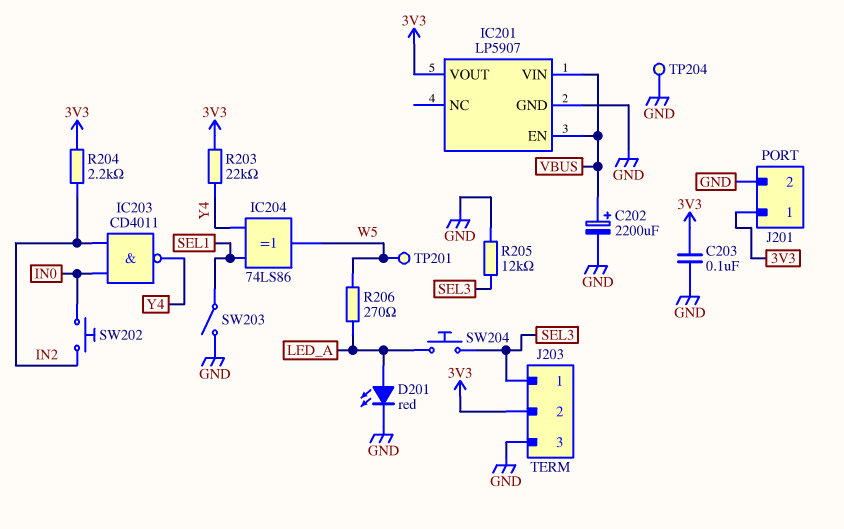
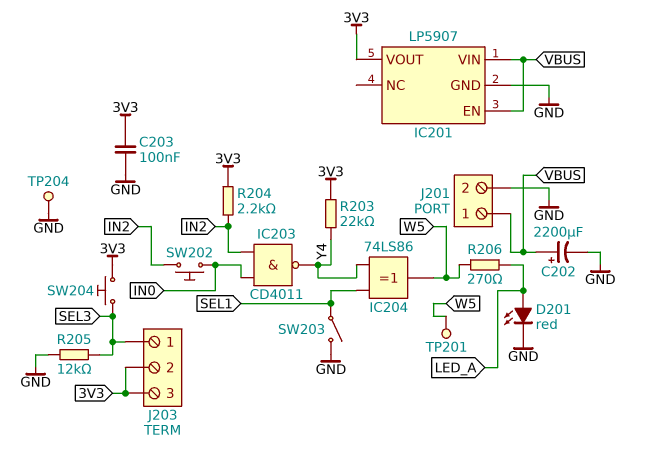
J201 pin 1: 3V3 -> VBUS
J203 pin 3: GND -> 3V3
SW204: button (LED_A, SEL3) -> button (3V3, SEL3)

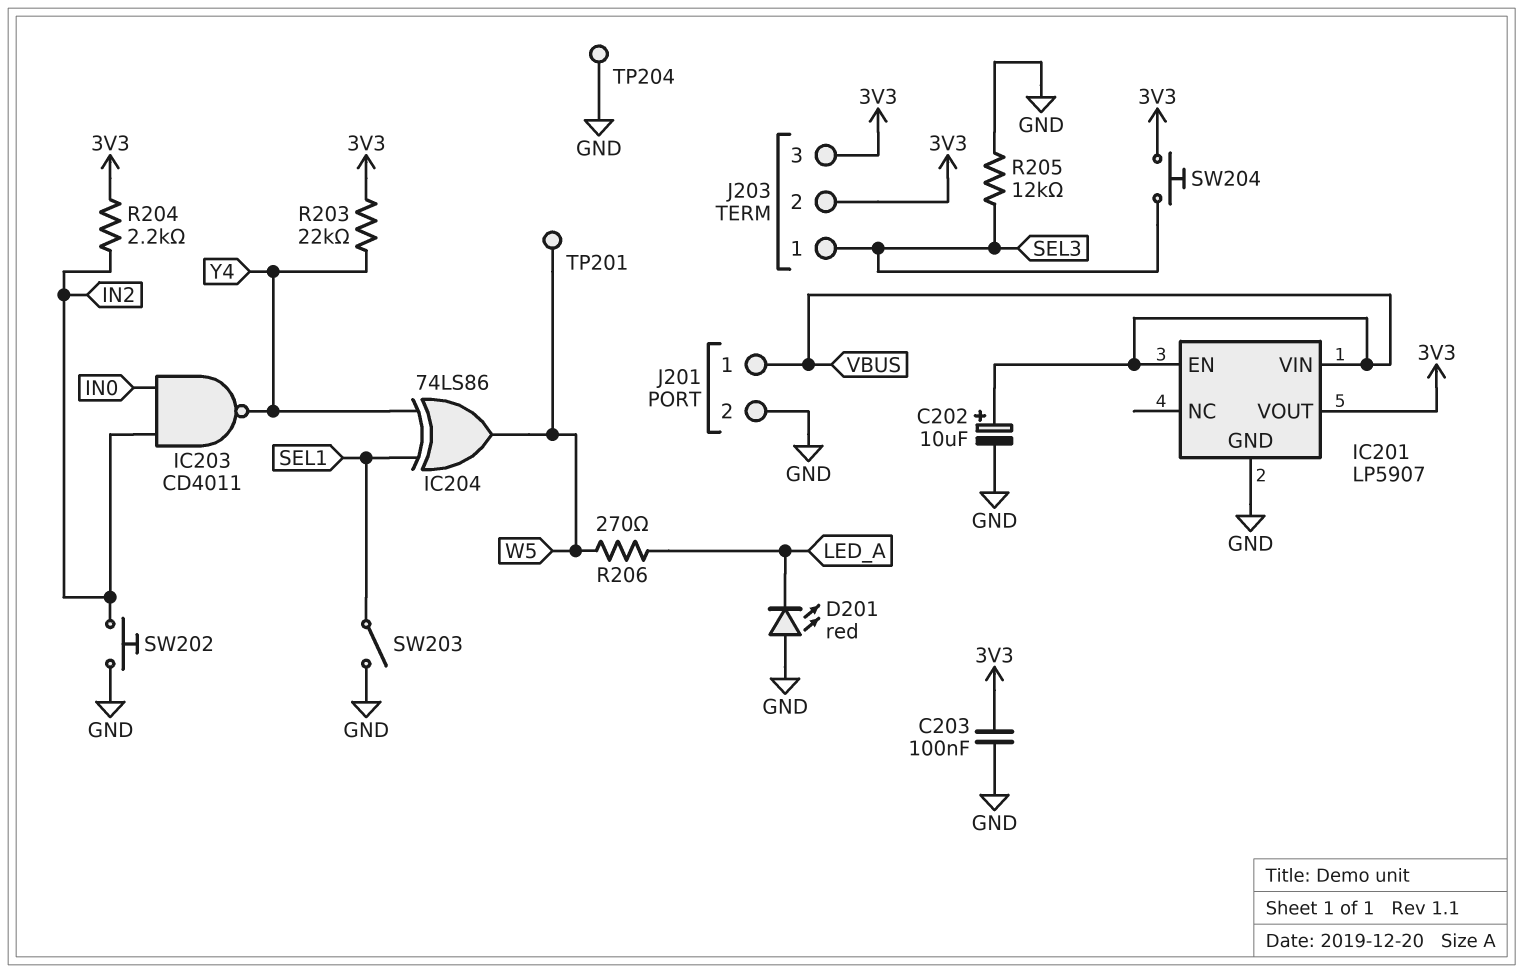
C202: 2200uF (plus VBUS, minus GND) -> 10uF (plus VBUS, minus GND)
D201: LED red (A LED_A, K GND) -> LED red (A GND, K LED_A)
SW202: button (IN0, IN2) -> button (GND, IN2)

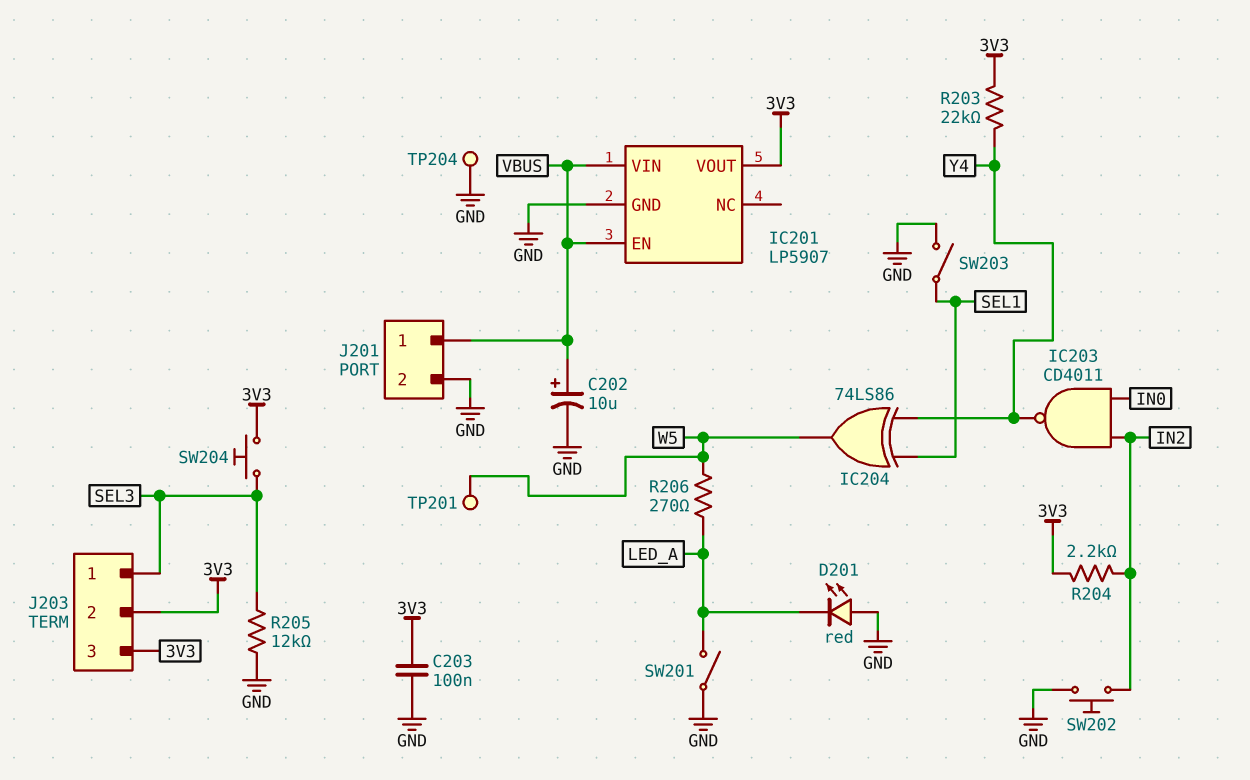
SW201: none -> switch (GND, LED_A)

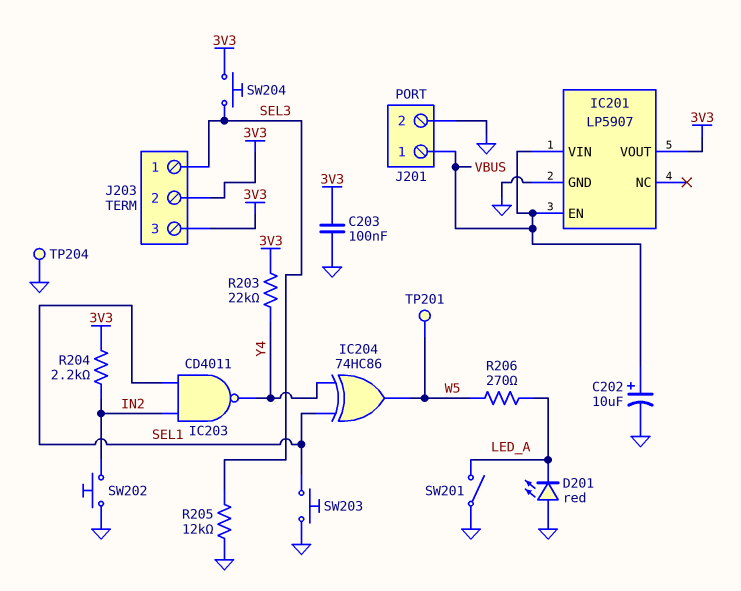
IC203: NAND CD4011 (in IN0, in IN2, out Y4) -> NAND CD4011 (in IN2, in SEL1, out Y4)
IC204: XOR 74LS86 (in SEL1, in Y4, out W5) -> XOR 74HC86 (in SEL1, in Y4, out W5)
SW203: switch (GND, SEL1) -> button (GND, SEL1)

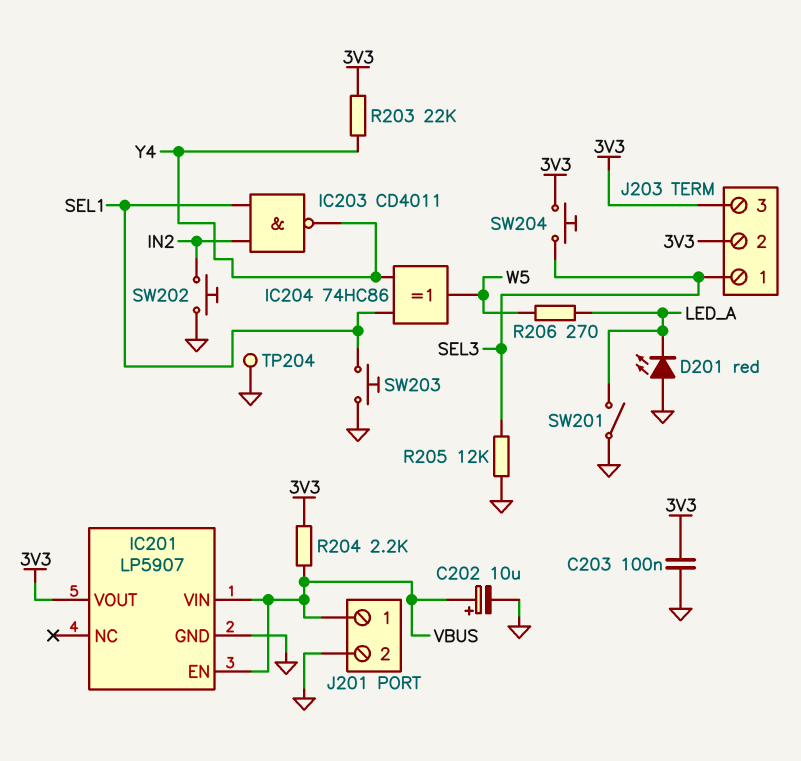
R204: 2.2k (3V3, IN2) -> 2.2k (3V3, VBUS)
TP201: test point (W5) -> none

